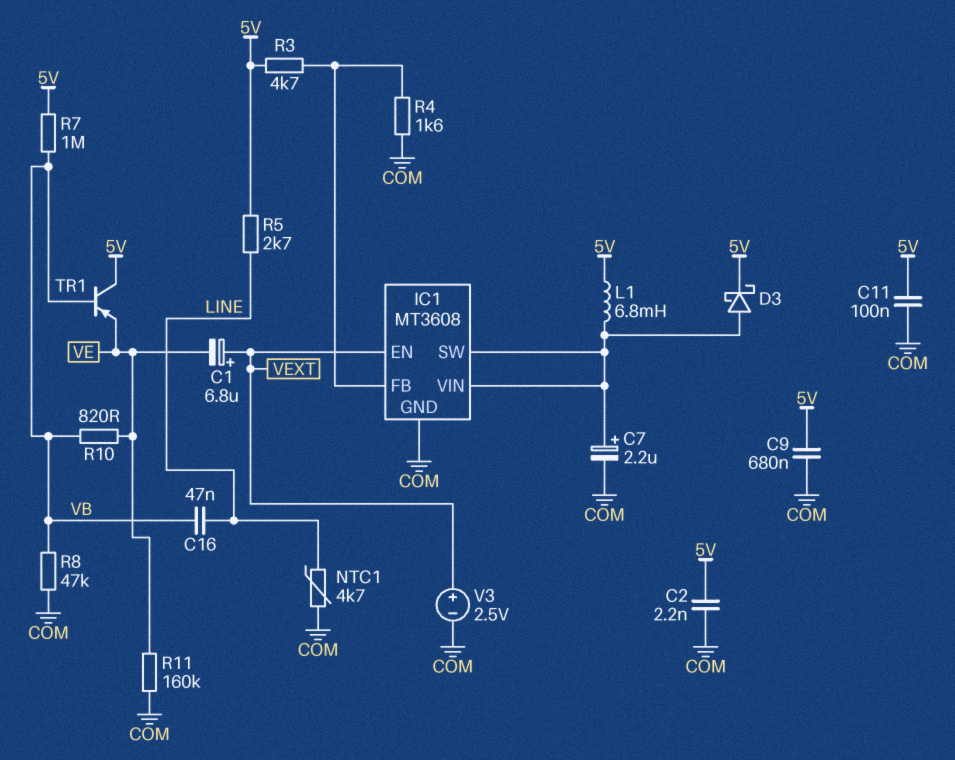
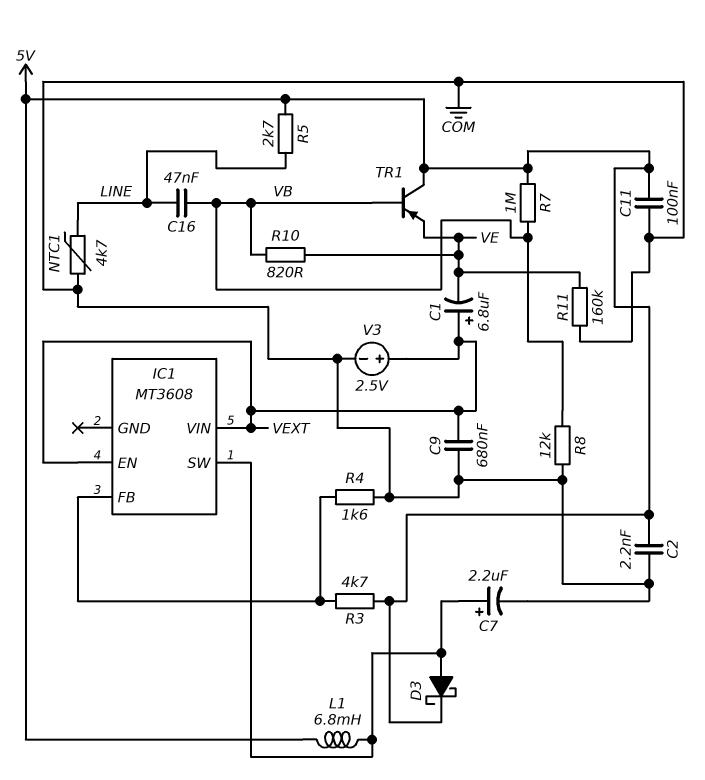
C9: 680nF (5V, COM) -> 680nF (COM, VEXT)
IC1 pin GND: COM -> none
IC1 pin VIN: IC1/SW -> VEXT
R8: 47k (COM, VB) -> 12k (COM, VB)

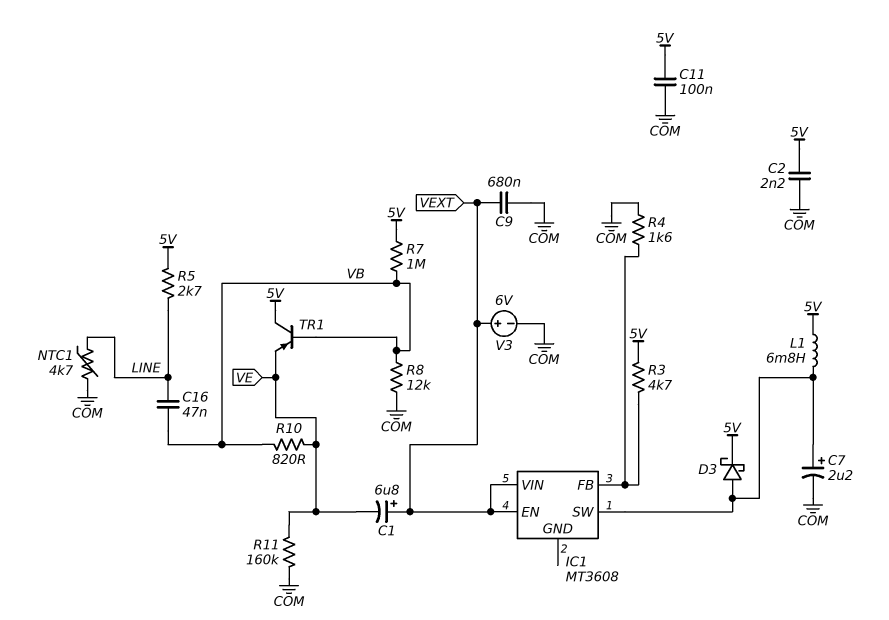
V3: 2.5V (plus VEXT, minus COM) -> 6V (plus VEXT, minus COM)

